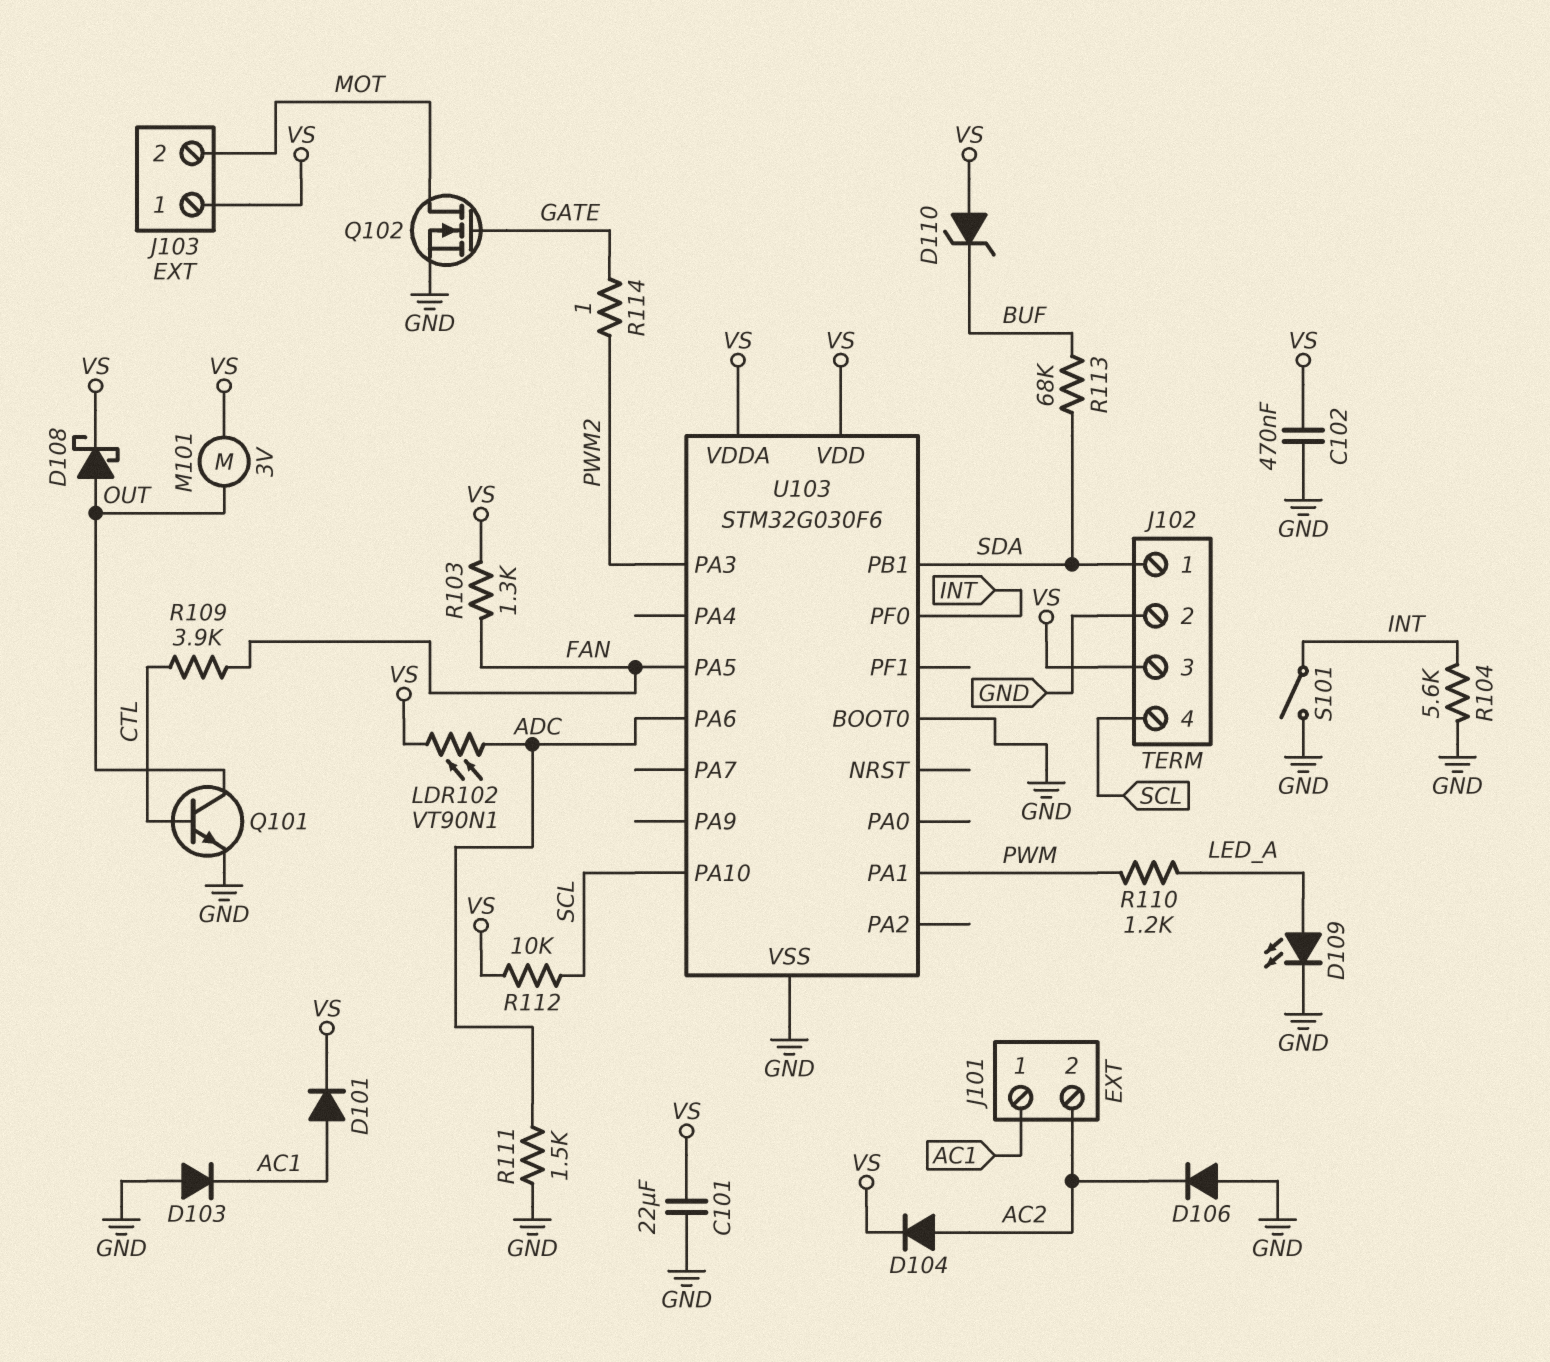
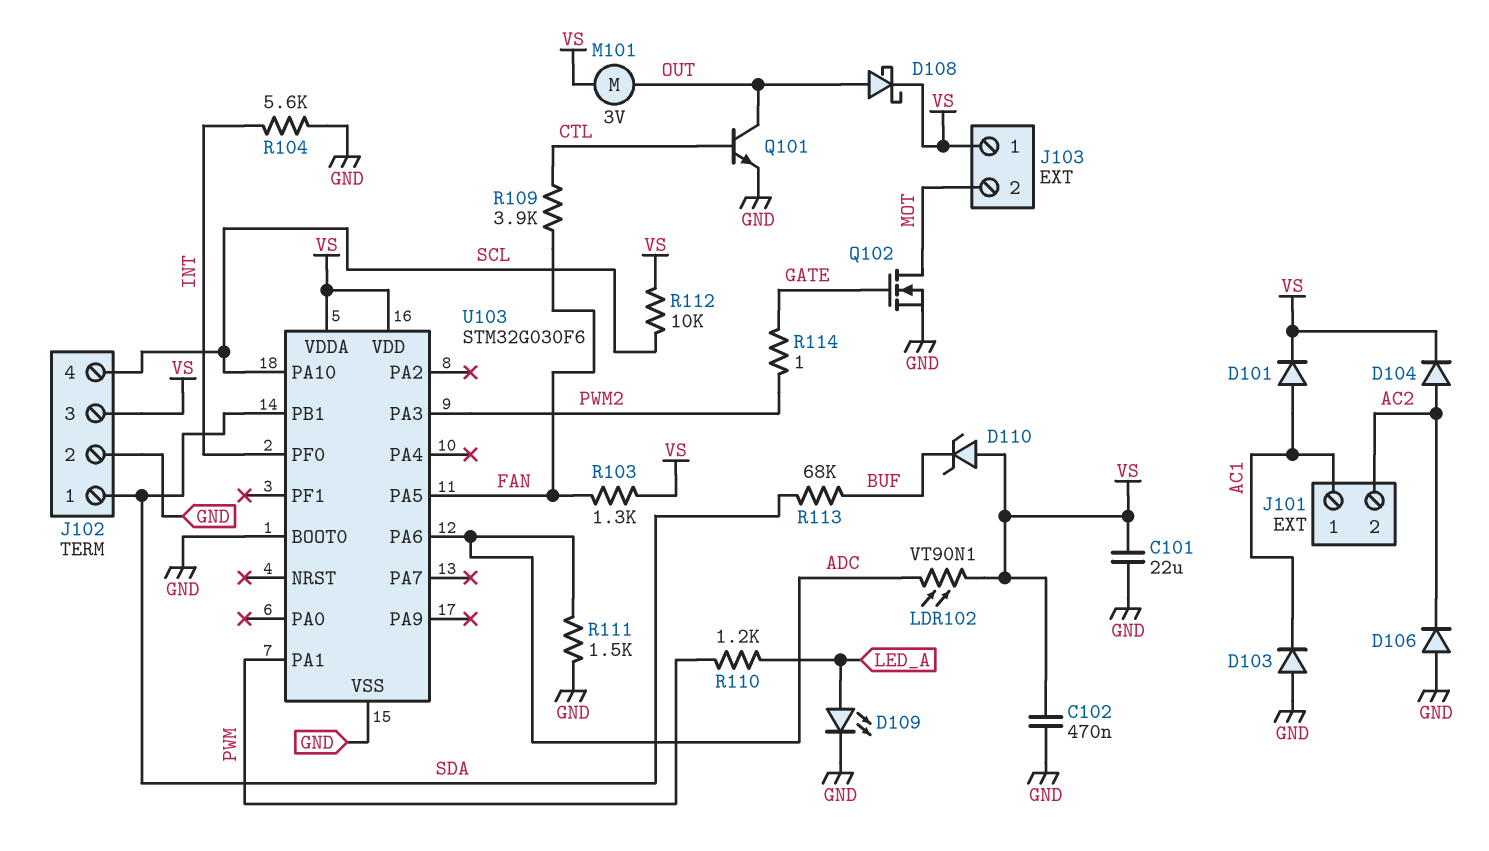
S101: switch (GND, INT) -> none

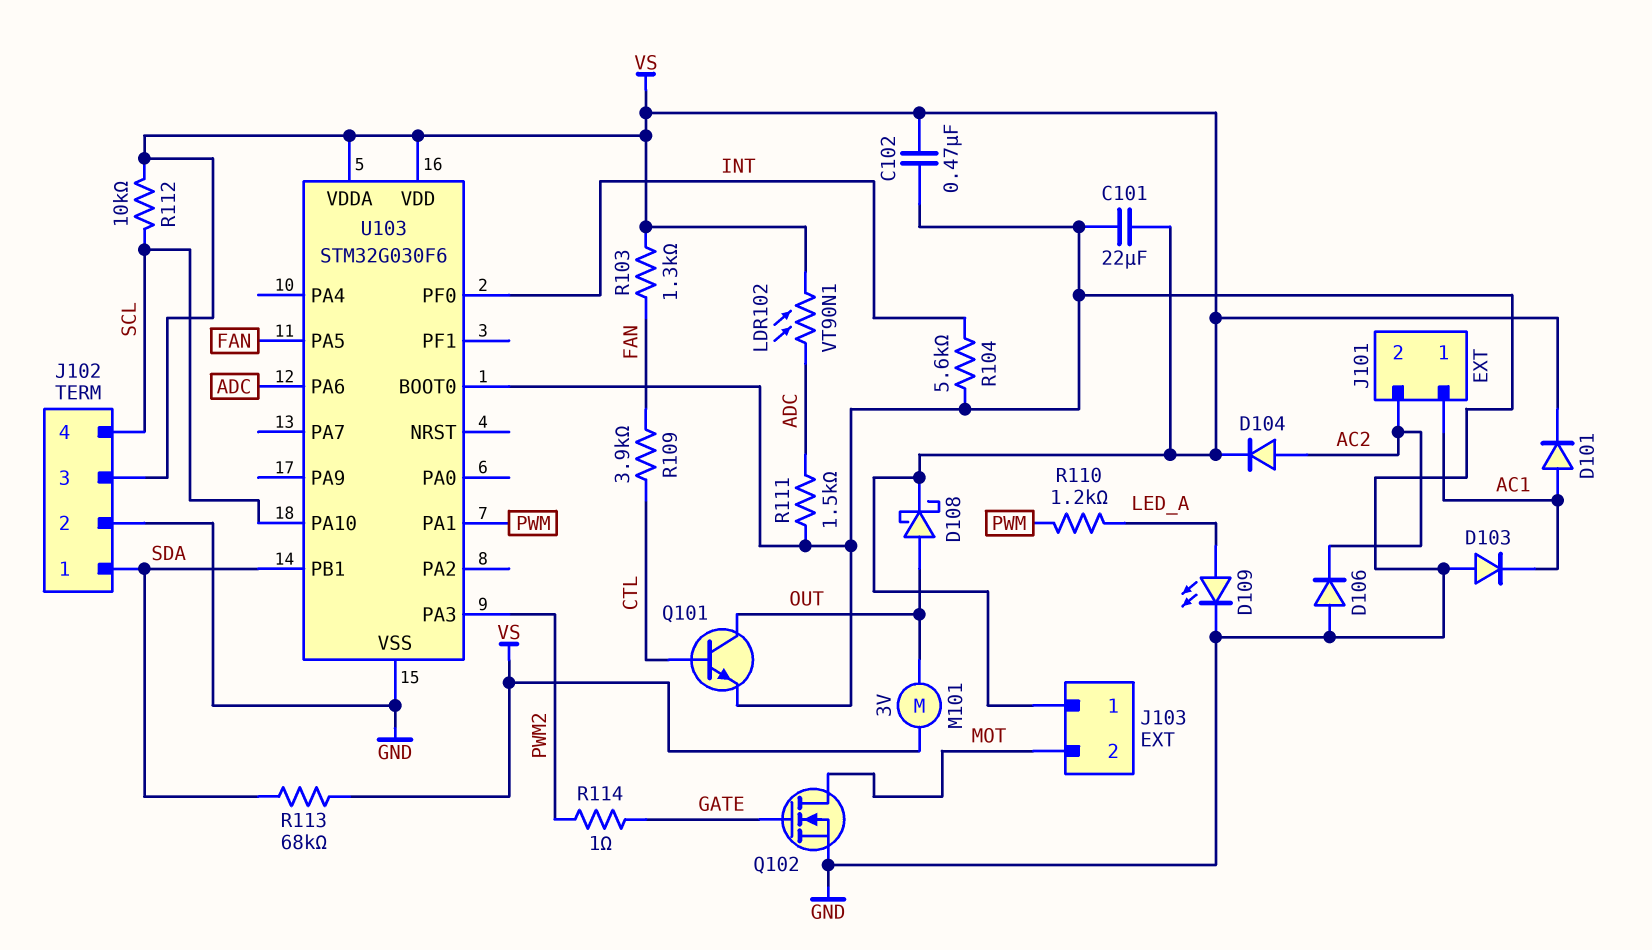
D110: zener (A VS, K BUF) -> none
R113: 68k (BUF, SDA) -> 68k (SDA, VS)

